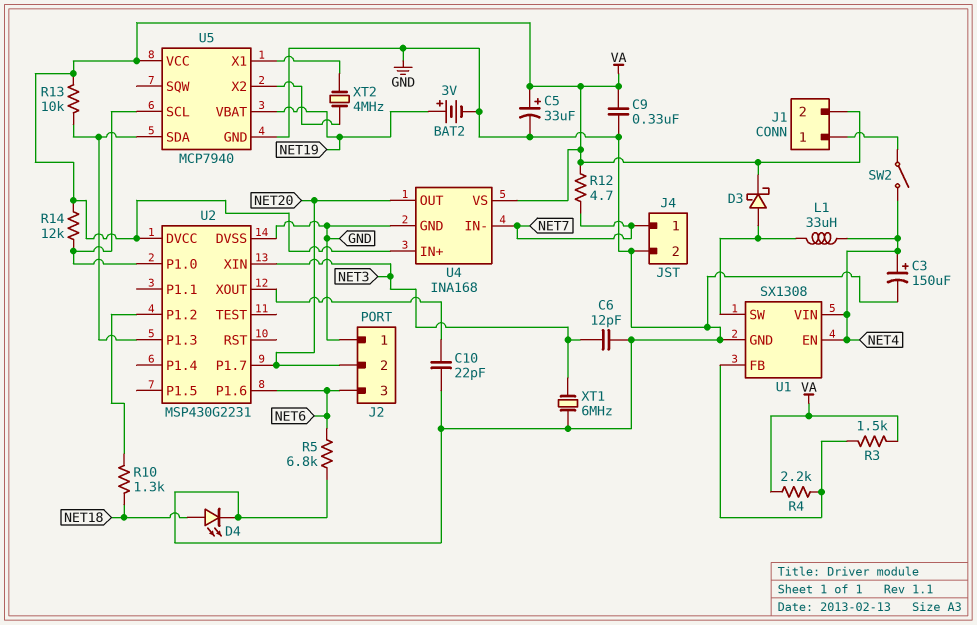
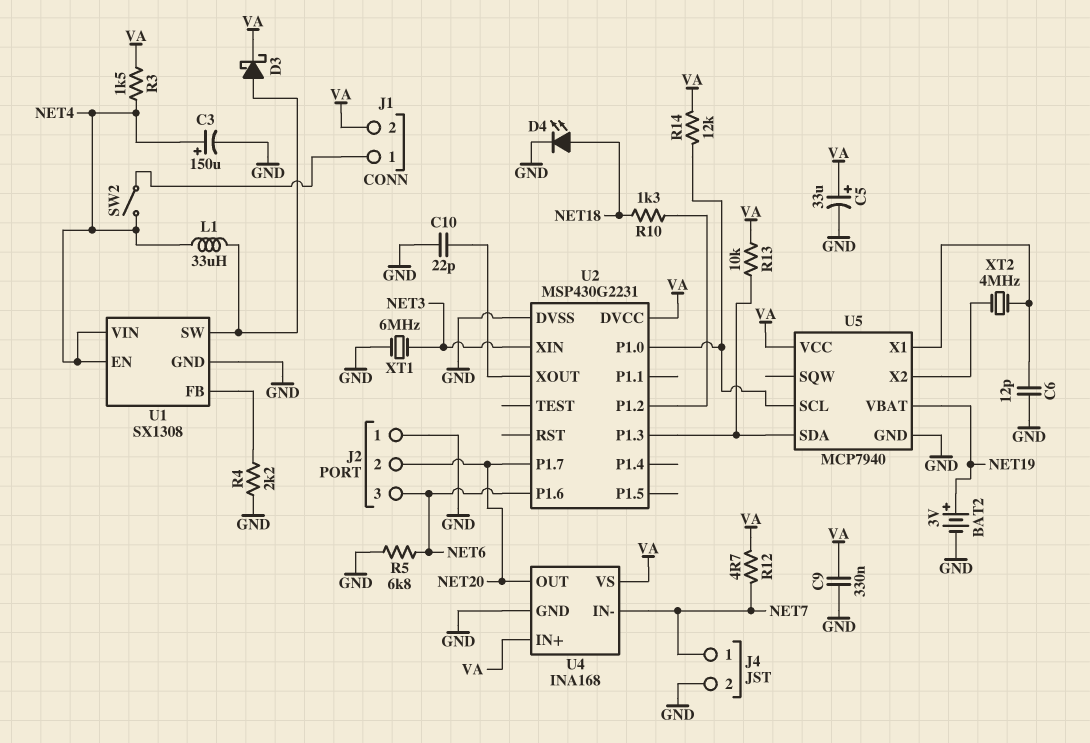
C6: 12pF (GND, NET3) -> 12pF (GND, U5/X1)
R3: 1.5k (U1/FB, VA) -> 1.5k (NET4, VA)
R4: 2.2k (U1/FB, VA) -> 2.2k (GND, U1/FB)

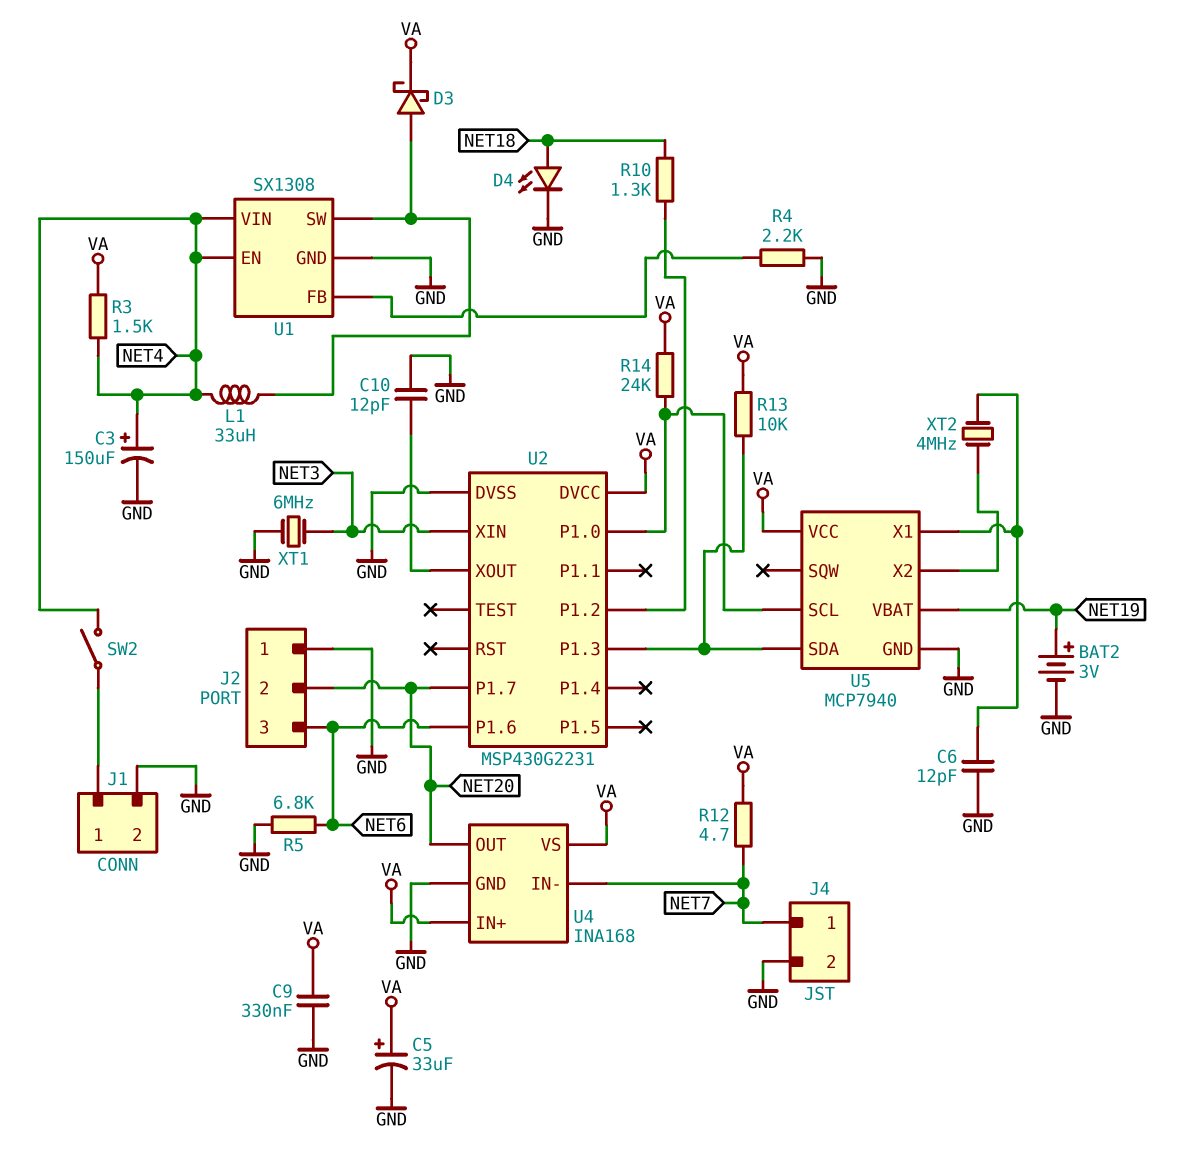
C10: 22pF (GND, U2/XOUT) -> 12pF (GND, U2/XOUT)
J1 pin 2: VA -> GND
R14: 12k (U2/P1.0, VA) -> 24k (U2/P1.0, VA)

